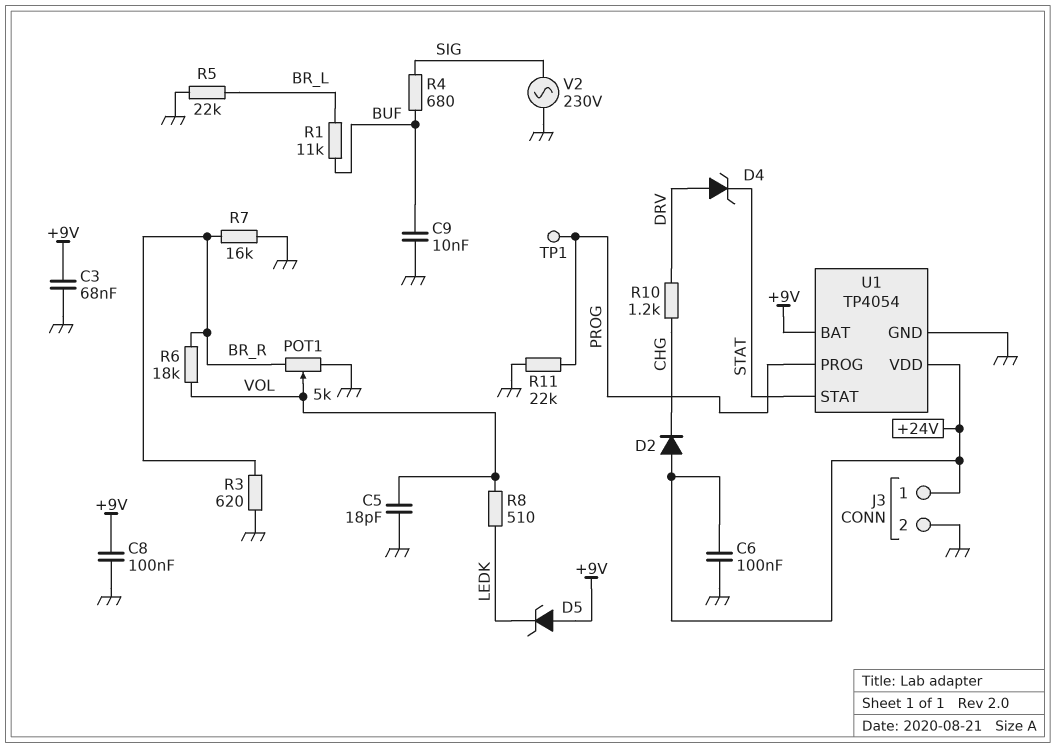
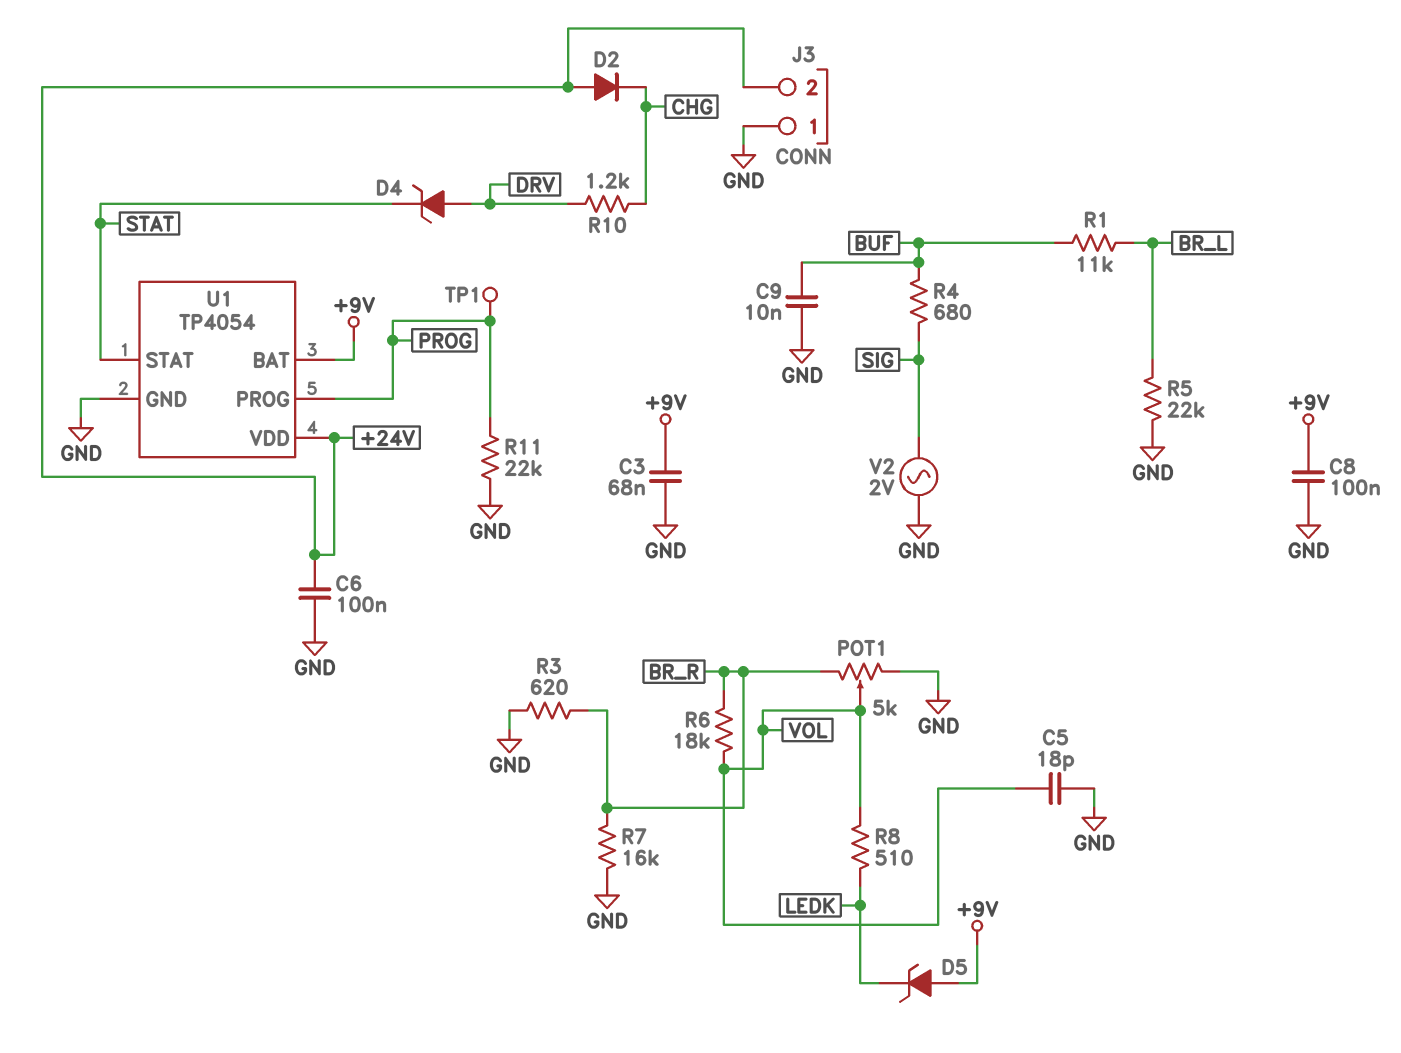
J3 pin 1: +24V -> GND
J3 pin 2: GND -> +24V
V2: AC 230V (GND, SIG) -> AC 2V (GND, SIG)

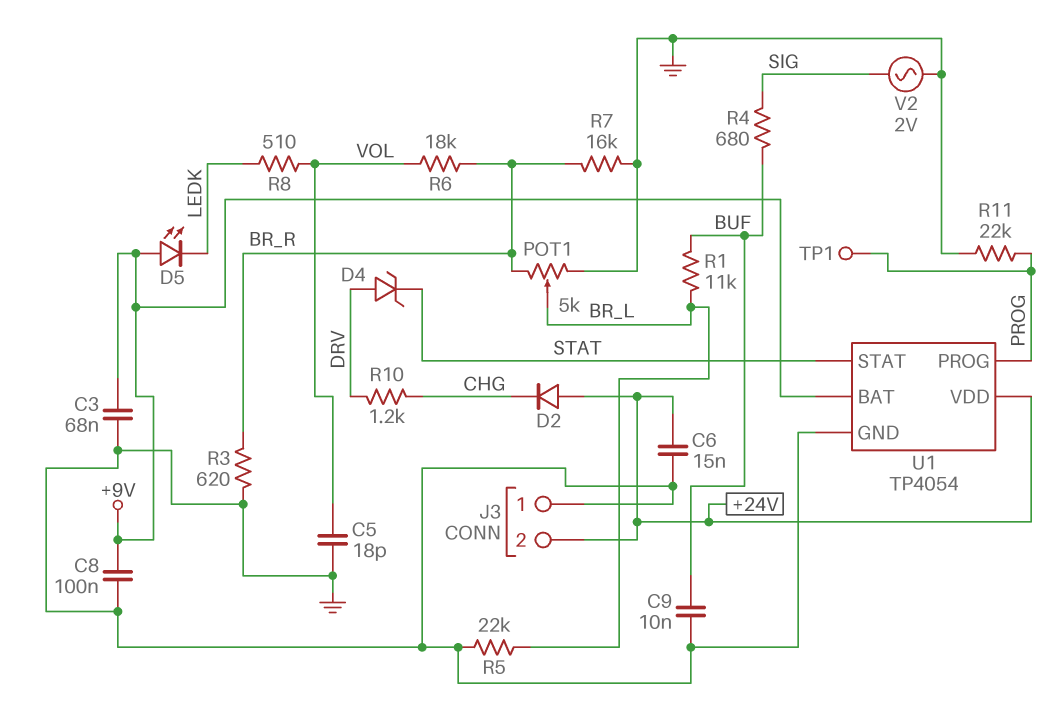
C6: 100nF (+24V, GND) -> 15nF (+24V, GND)
D5: zener (A +9V, K LEDK) -> LED (A +9V, K LEDK)
POT1: 5k (BR_R, GND, wiper VOL) -> 5k (BR_R, GND, wiper BR_L)

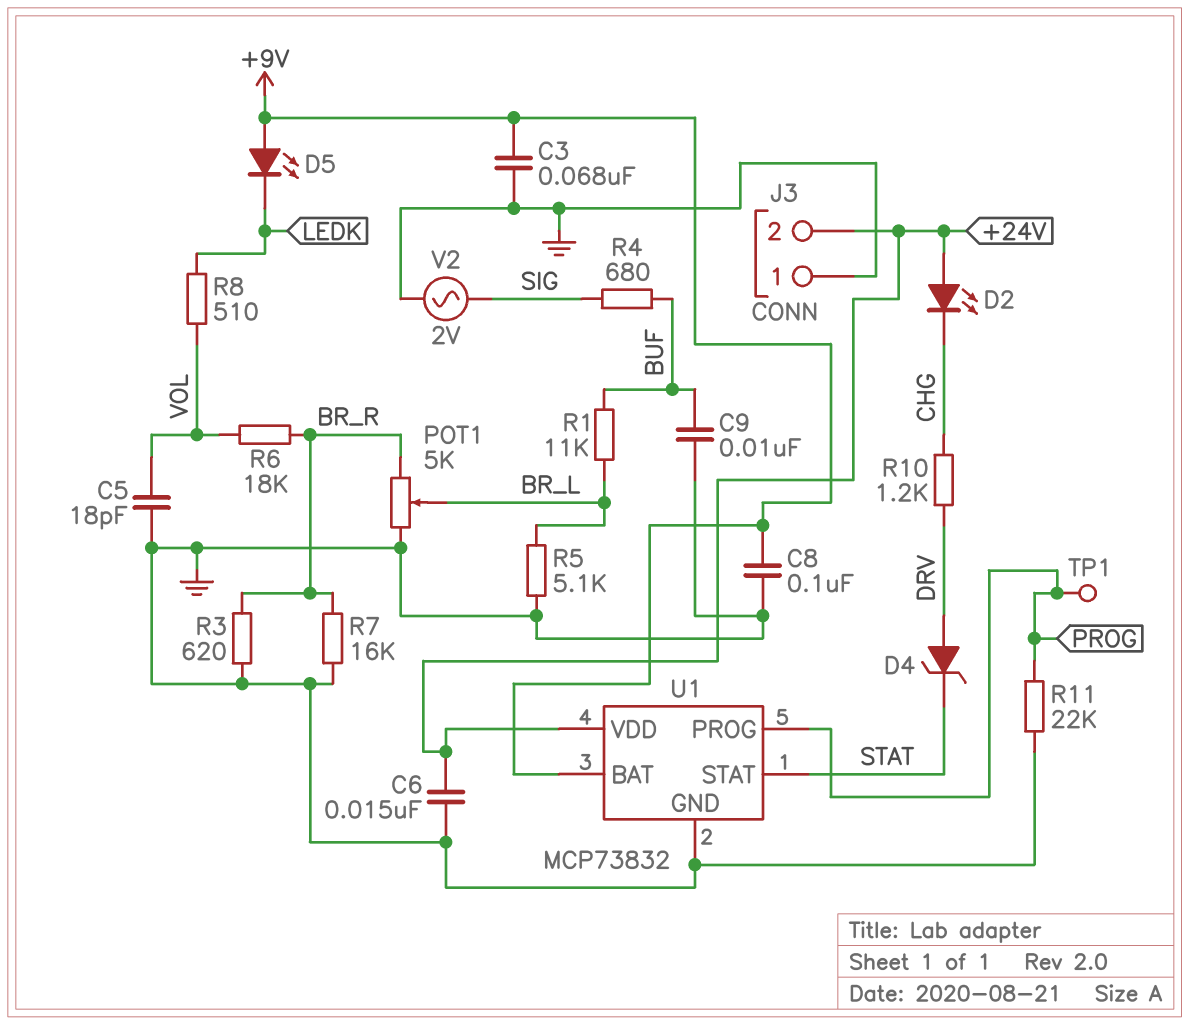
D2: diode (A +24V, K CHG) -> LED (A +24V, K CHG)
R5: 22k (BR_L, GND) -> 5.1k (BR_L, GND)
U1: TP4054 -> MCP73832

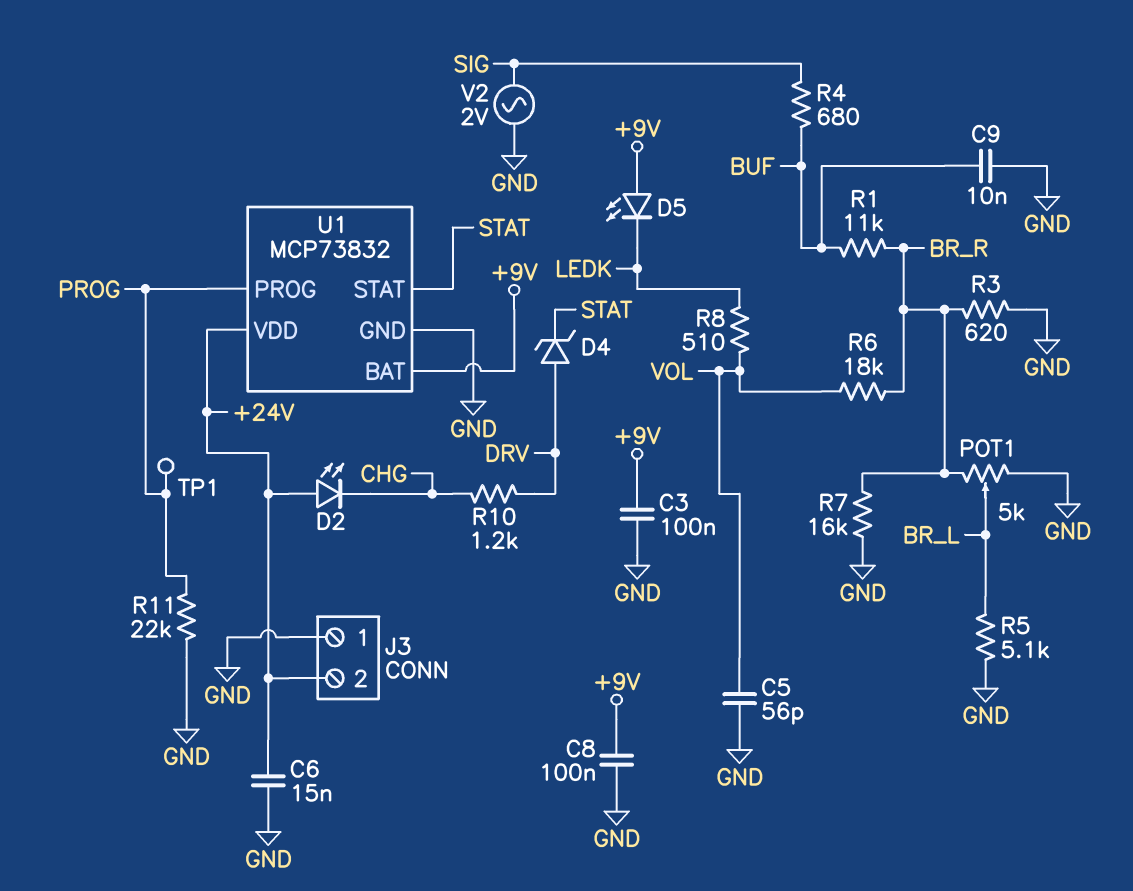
C3: 68nF (+9V, GND) -> 100nF (+9V, GND)
C5: 18pF (GND, VOL) -> 56pF (GND, VOL)
R1: 11k (BR_L, BUF) -> 11k (BR_R, BUF)

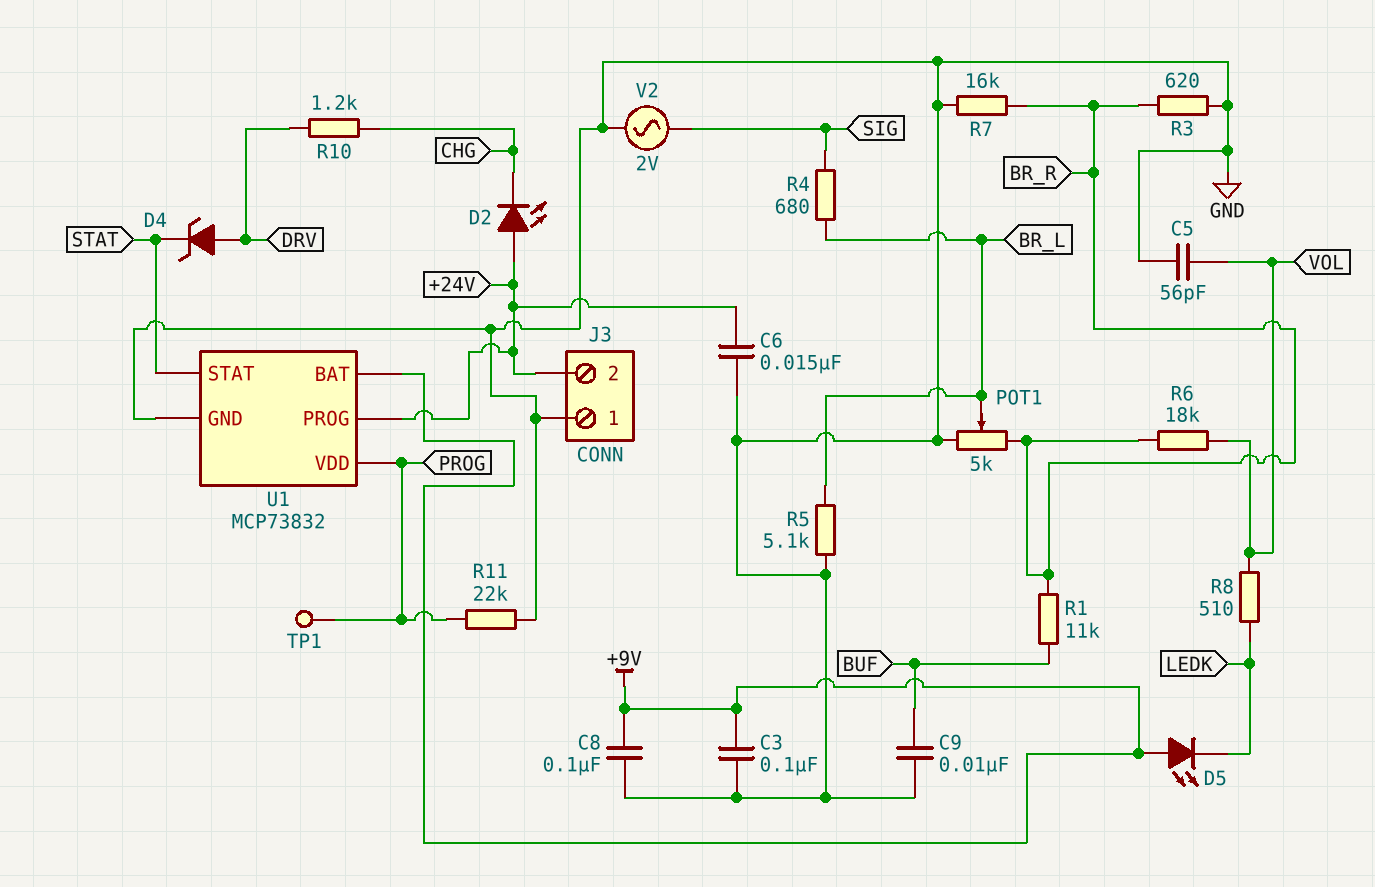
R4: 680 (BUF, SIG) -> 680 (BR_L, SIG)
U1 pin PROG: PROG -> +24V
U1 pin VDD: +24V -> PROG

